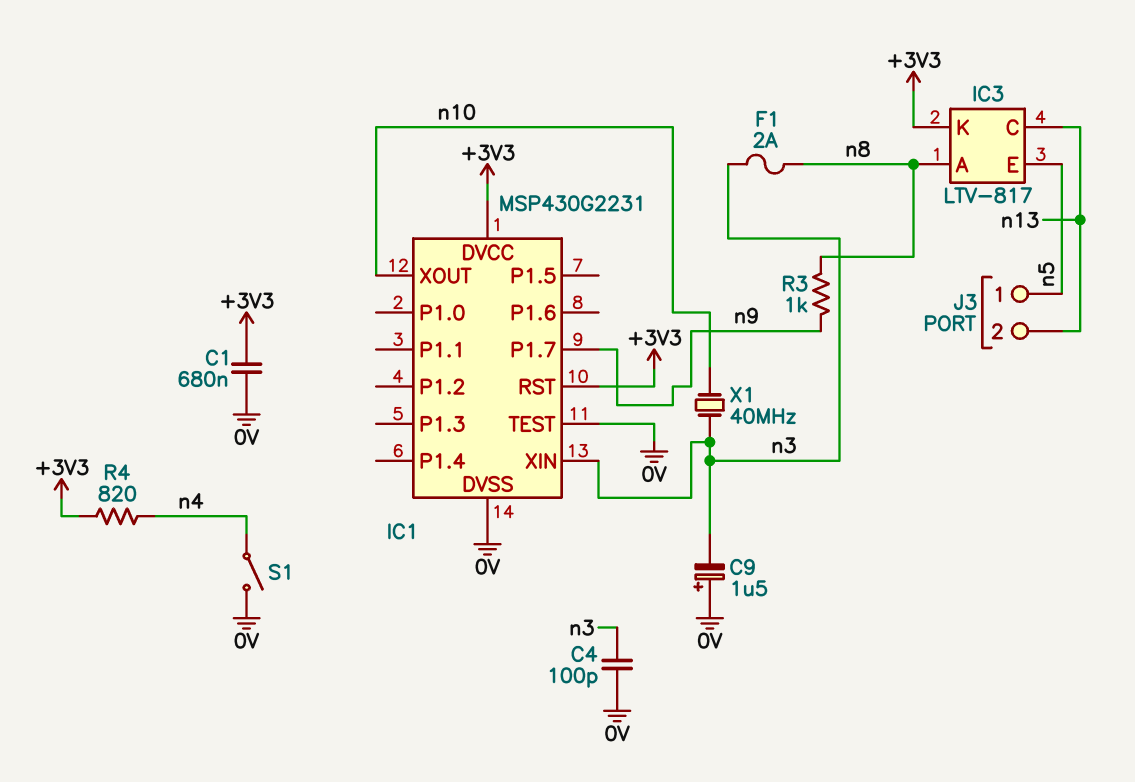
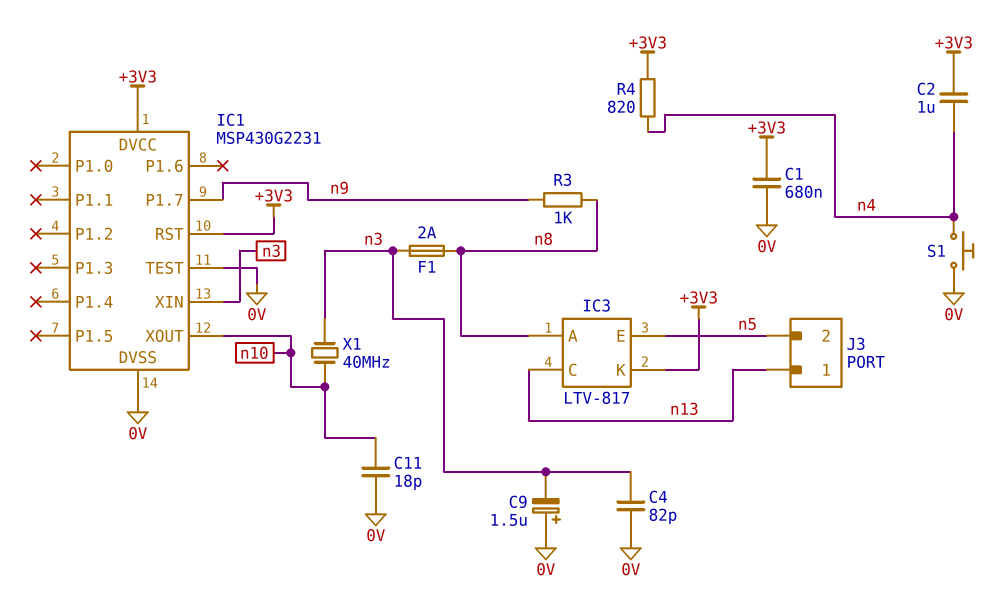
C2: none -> 1uF (+3V3, n4)
C4: 100pF (0V, n3) -> 82pF (0V, n3)
C11: none -> 18pF (0V, n10)
J3 pin 1: n5 -> n13
J3 pin 2: n13 -> n5
S1: switch (0V, n4) -> button (0V, n4)

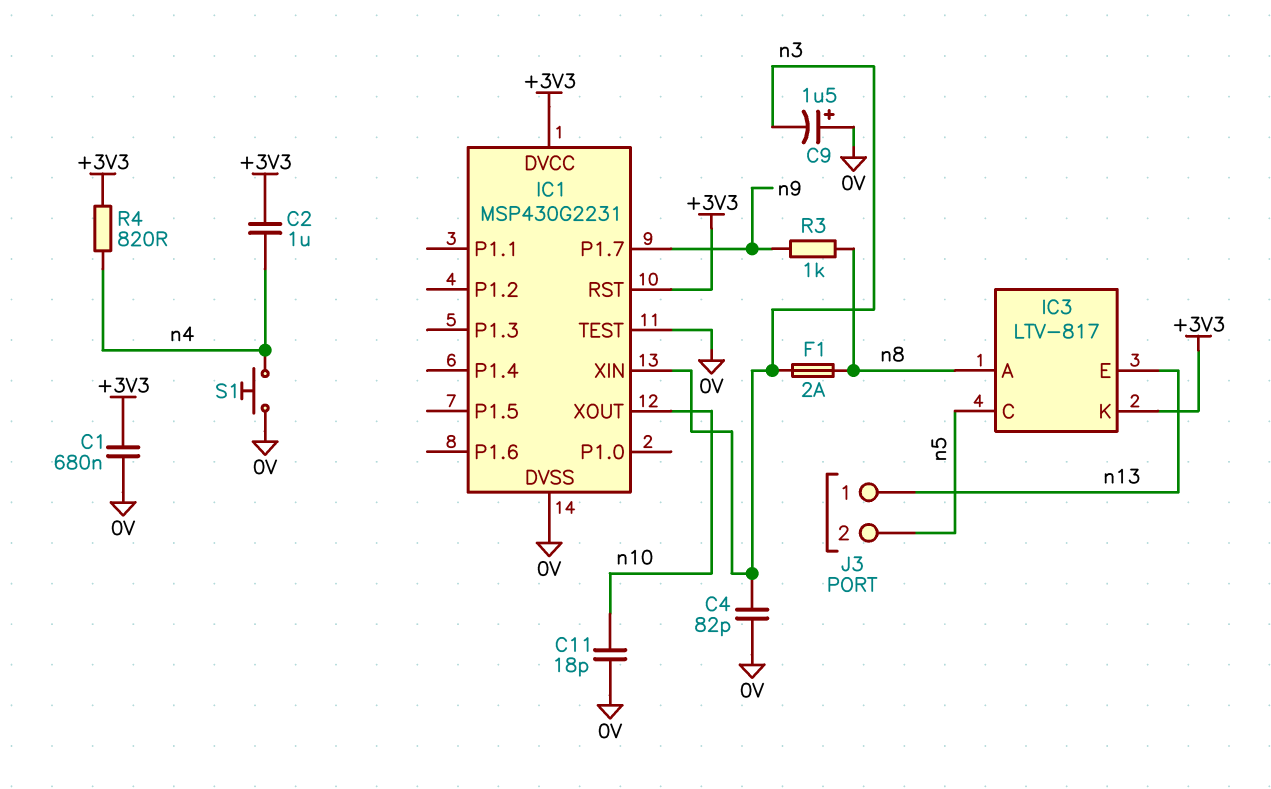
IC3 pin C: n13 -> n5
IC3 pin E: n5 -> n13
X1: 40MHz (n3, n10) -> none

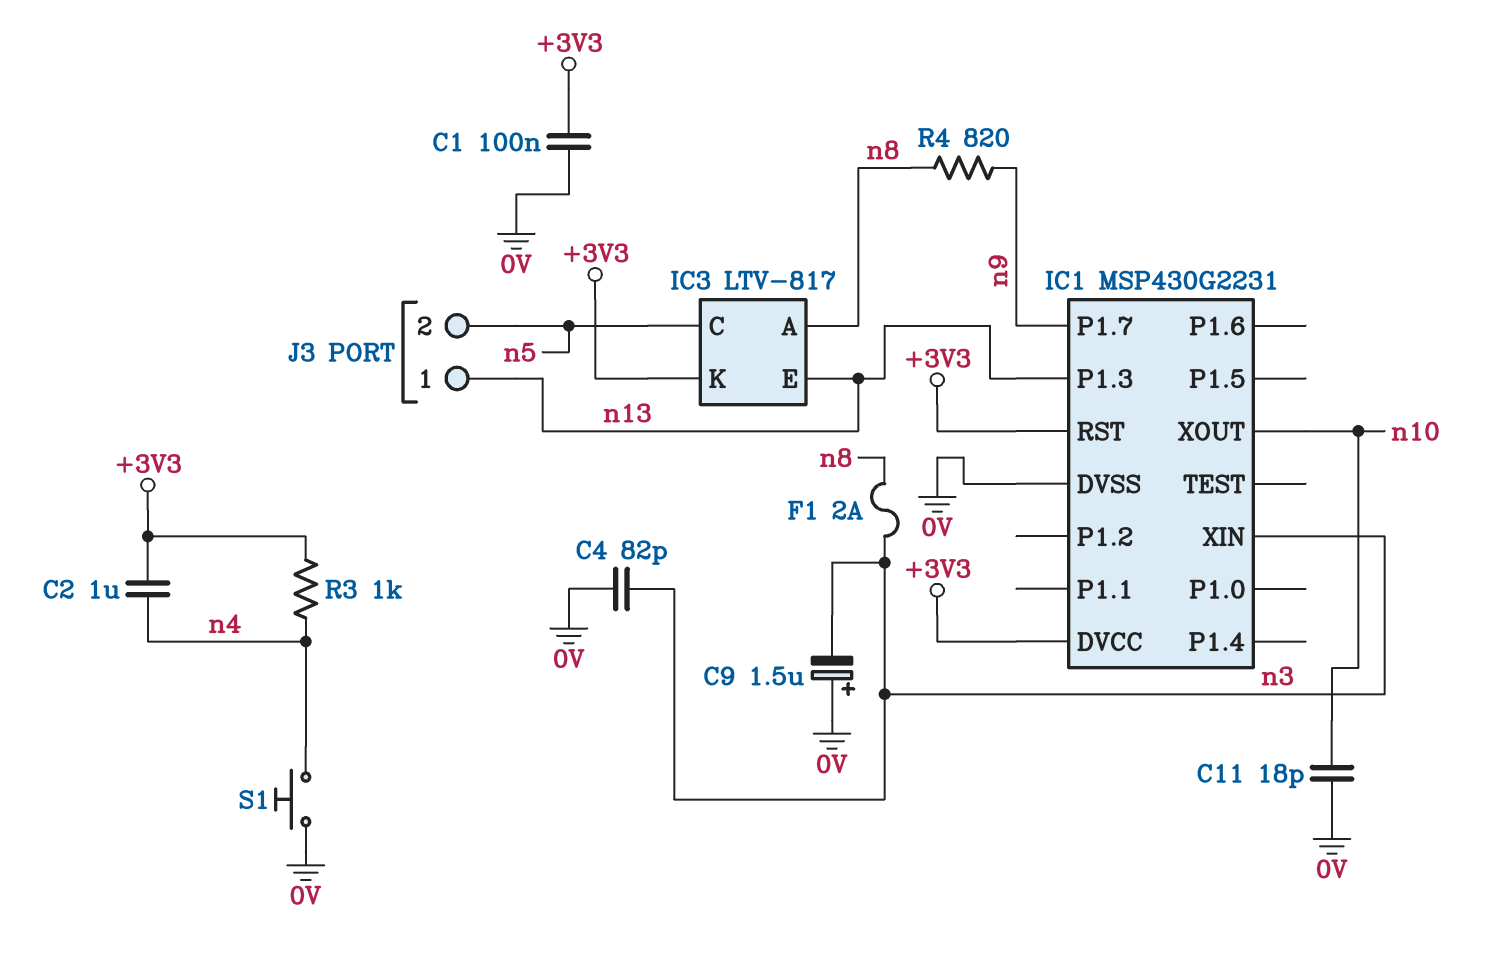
C1: 680nF (+3V3, 0V) -> 100nF (+3V3, 0V)
IC1 pin P1.3: none -> n13
IC1 pin TEST: 0V -> none
R3: 1k (n8, n9) -> 1k (+3V3, n4)
R4: 820 (+3V3, n4) -> 820 (n8, n9)

